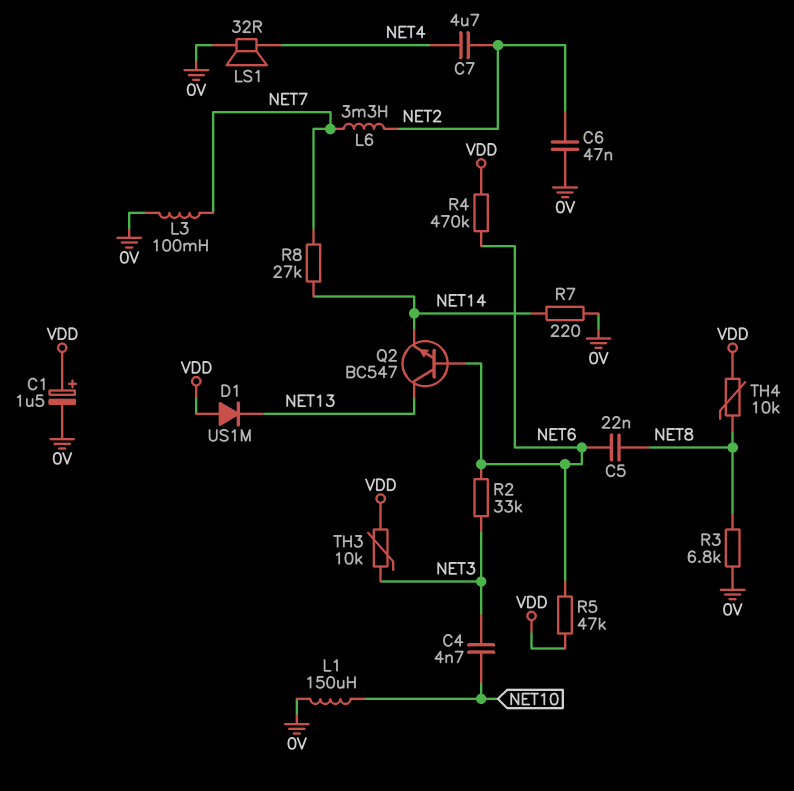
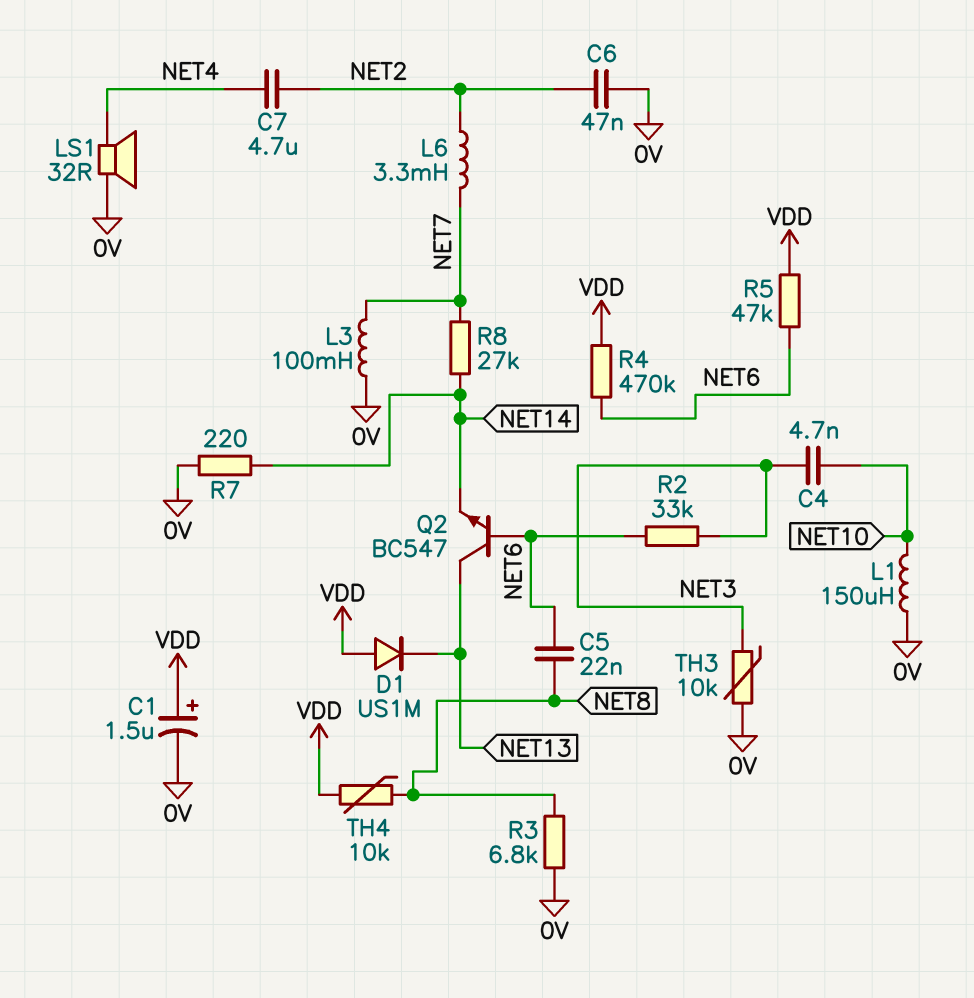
TH3: 10k (NET3, VDD) -> 10k (0V, NET3)

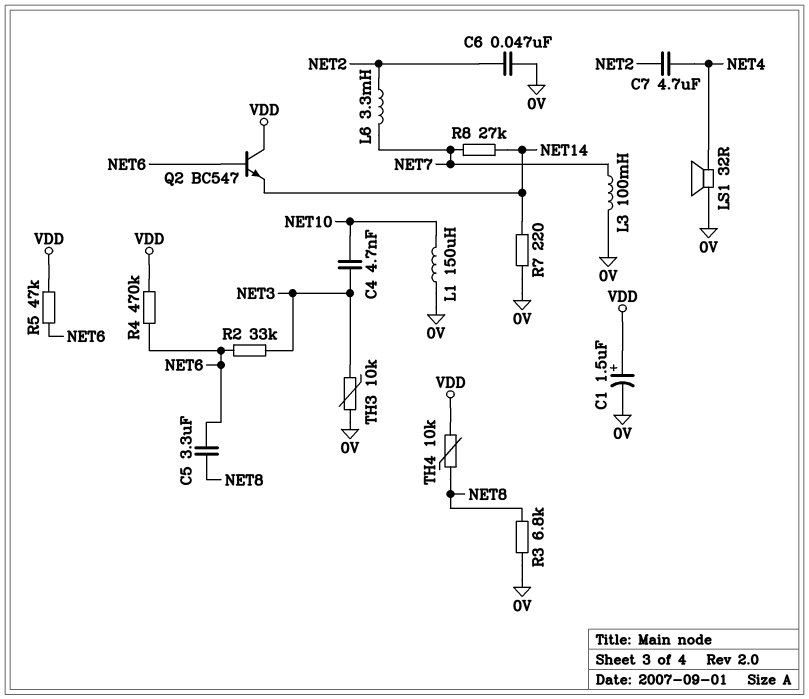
C5: 22nF (NET6, NET8) -> 3.3uF (NET6, NET8)
D1: diode US1M (A VDD, K NET13) -> none
Q2: NPN BC547 (B NET6, C NET13, E NET14) -> NPN BC547 (B NET6, C VDD, E NET14)

